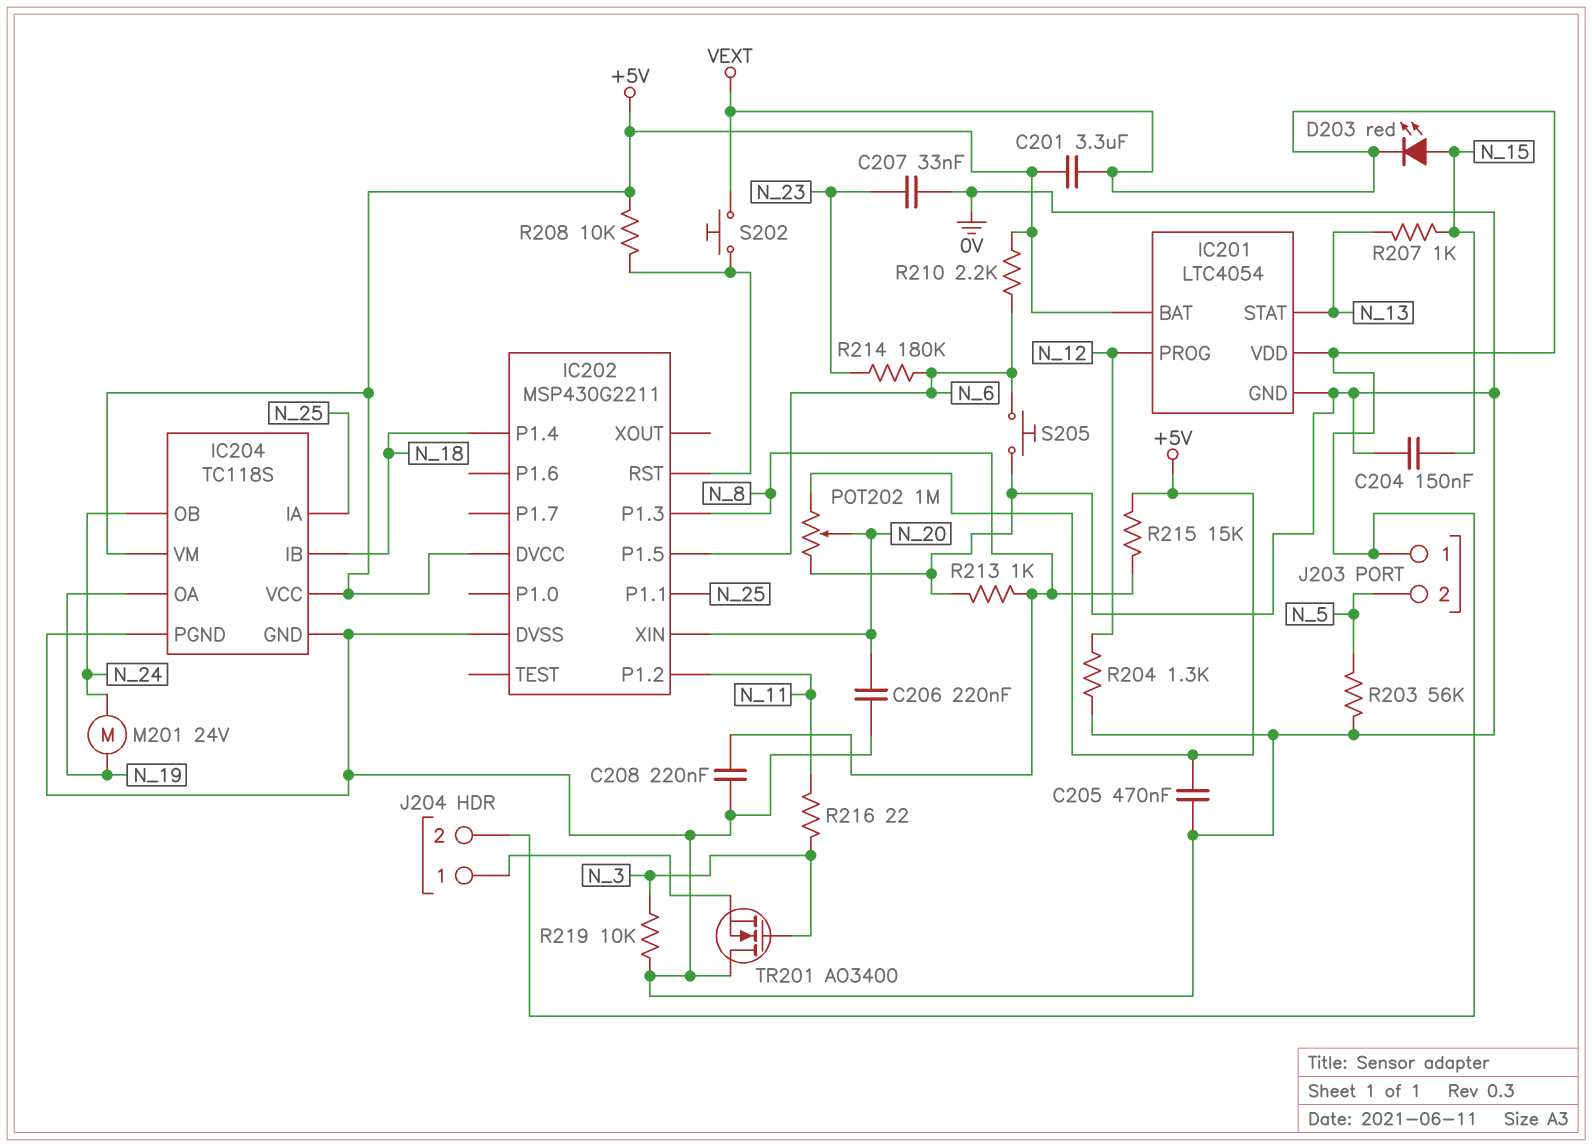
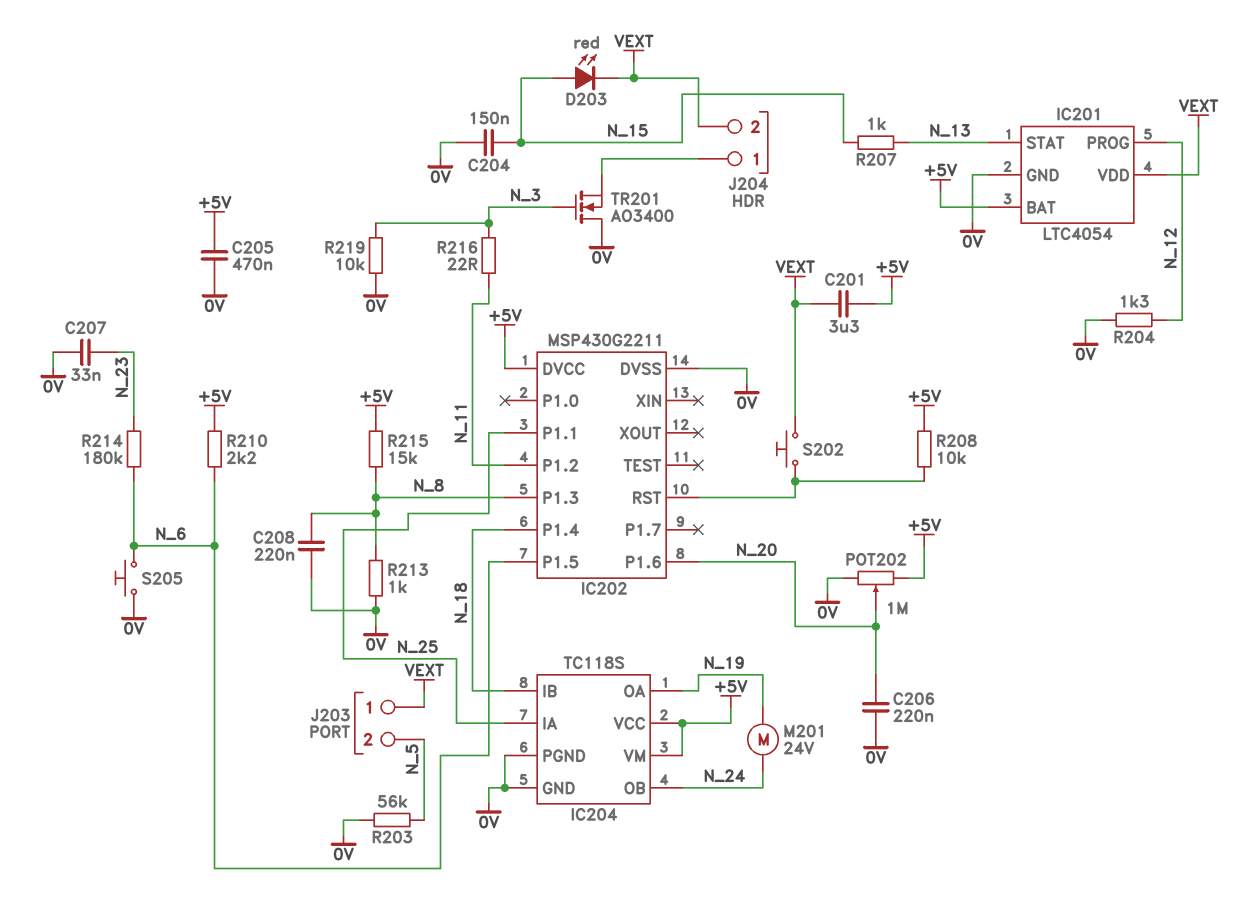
IC202 pin P1.6: none -> N_20
IC202 pin XIN: N_20 -> none

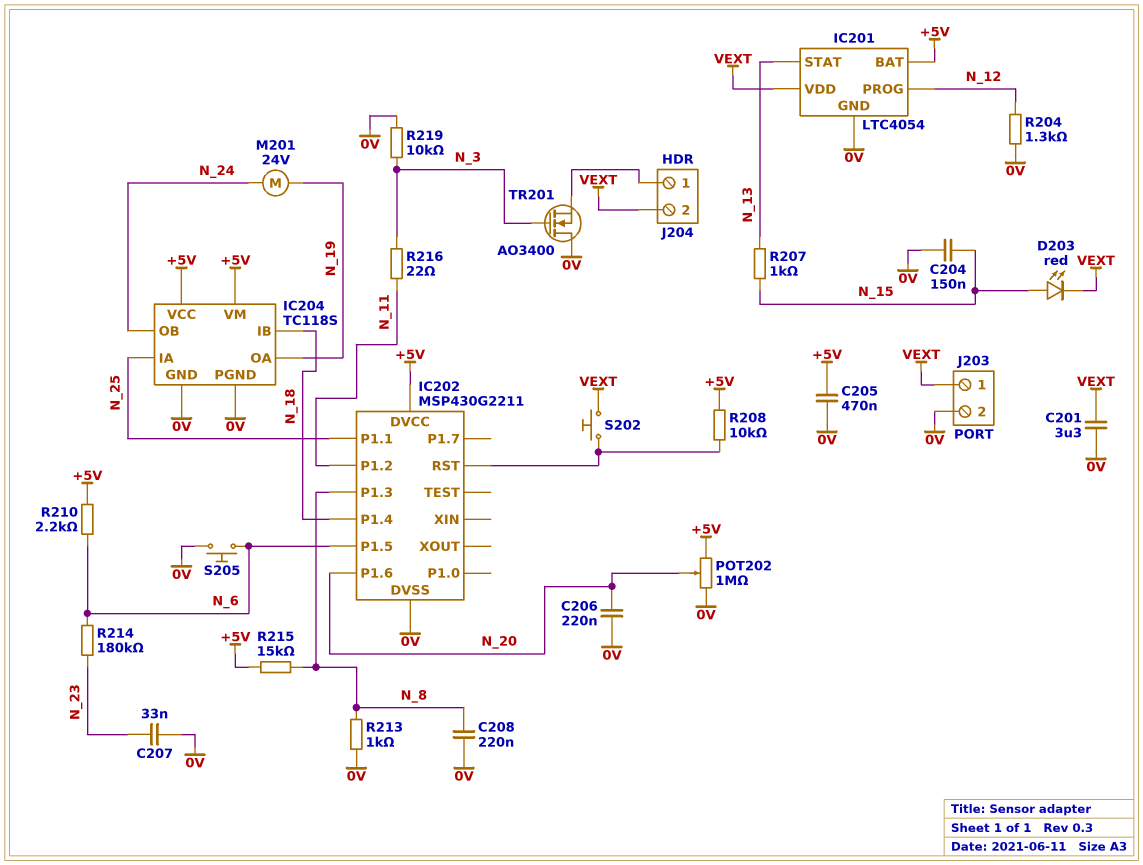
C201: 3.3uF (+5V, VEXT) -> 3.3uF (0V, VEXT)
J203 pin 2: N_5 -> 0V
R203: 56k (0V, N_5) -> none

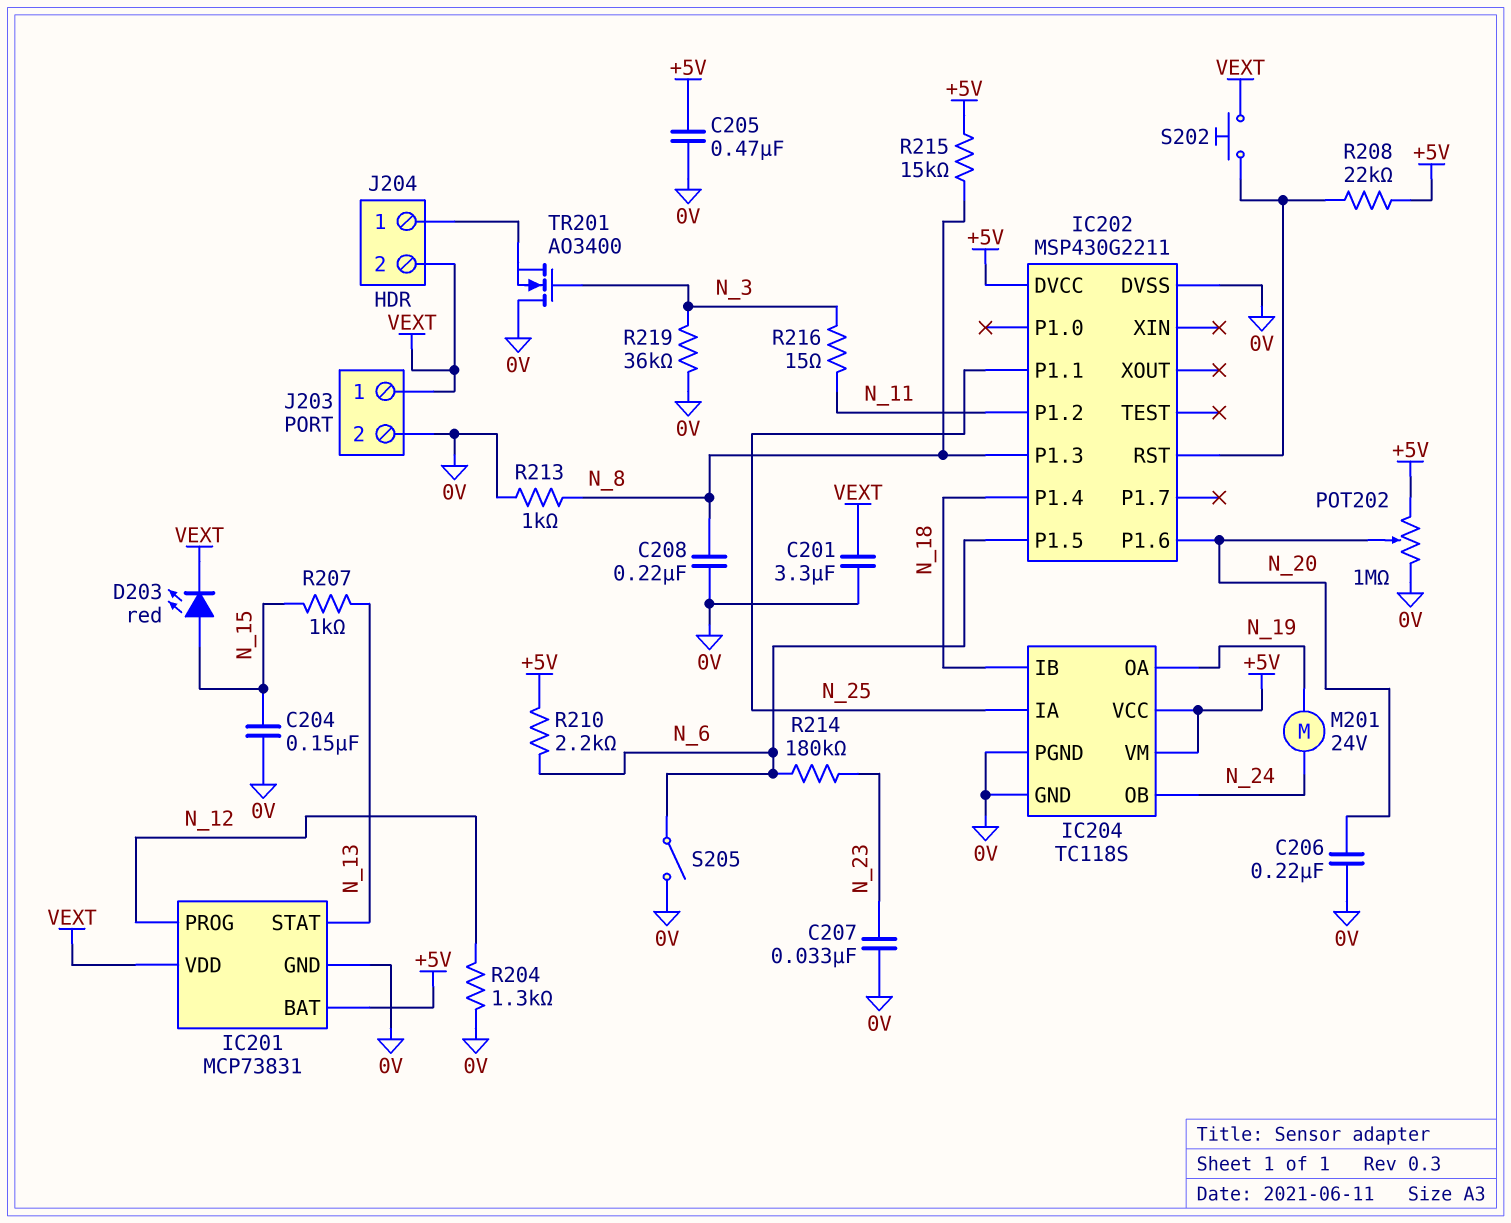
IC201: LTC4054 -> MCP73831
R208: 10k (+5V, IC202/RST) -> 22k (+5V, IC202/RST)
R216: 22 (N_3, N_11) -> 15 (N_3, N_11)
R219: 10k (0V, N_3) -> 36k (0V, N_3)
S205: button (0V, N_6) -> switch (0V, N_6)

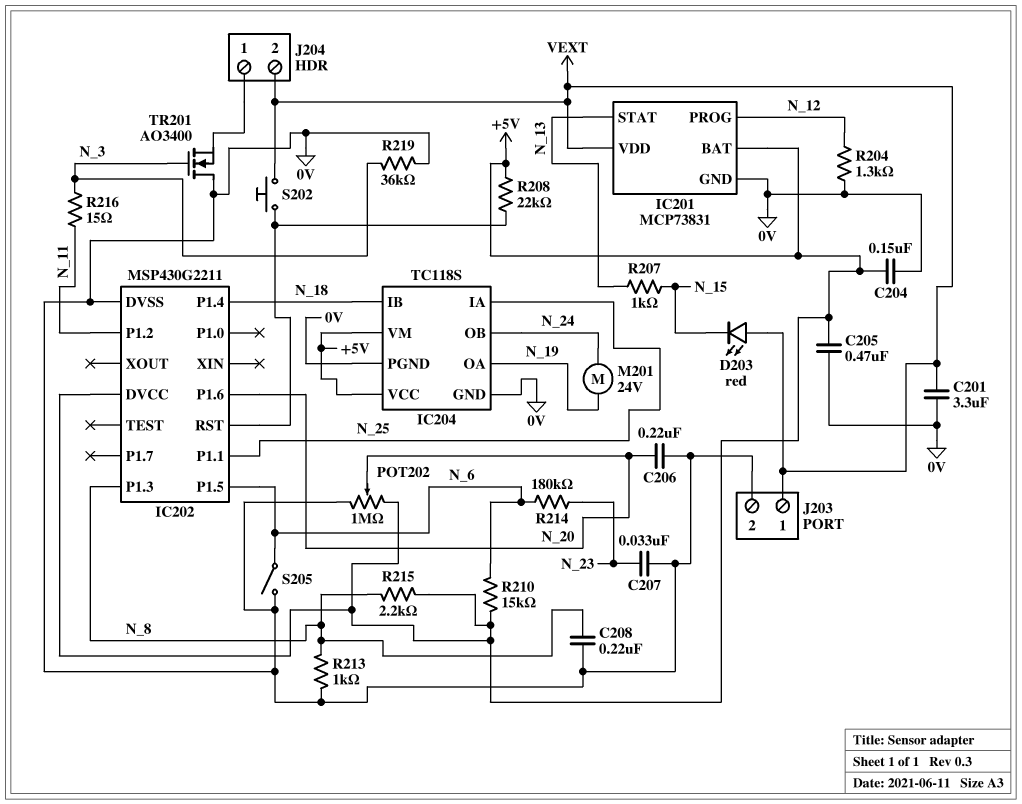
C204: 150nF (0V, N_15) -> 150nF (+5V, 0V)
D203: LED red (A N_15, K VEXT) -> LED red (A VEXT, K N_15)
R210: 2.2k (+5V, N_6) -> 15k (+5V, N_6)
R215: 15k (+5V, N_8) -> 2.2k (+5V, N_8)

